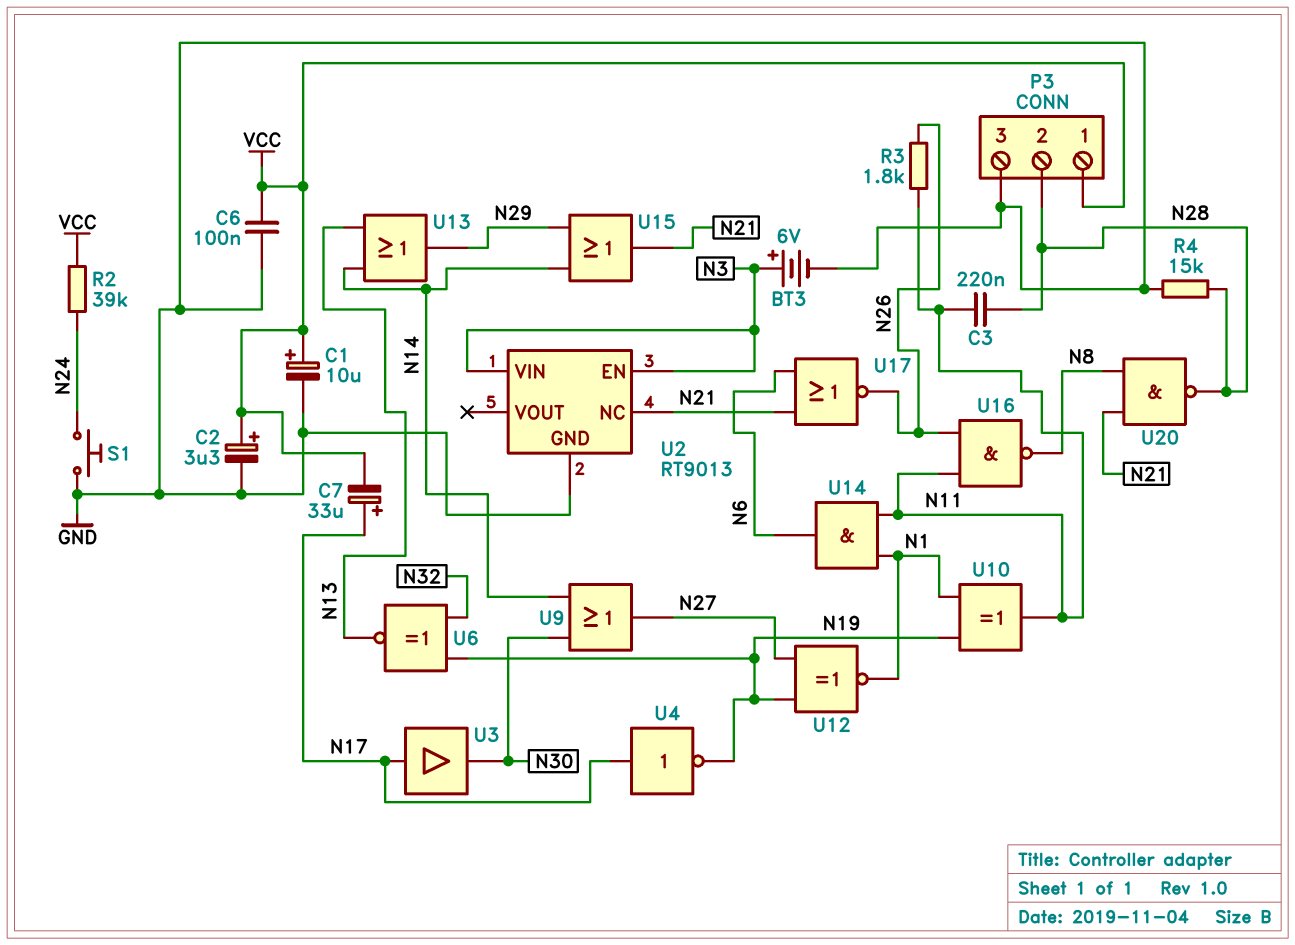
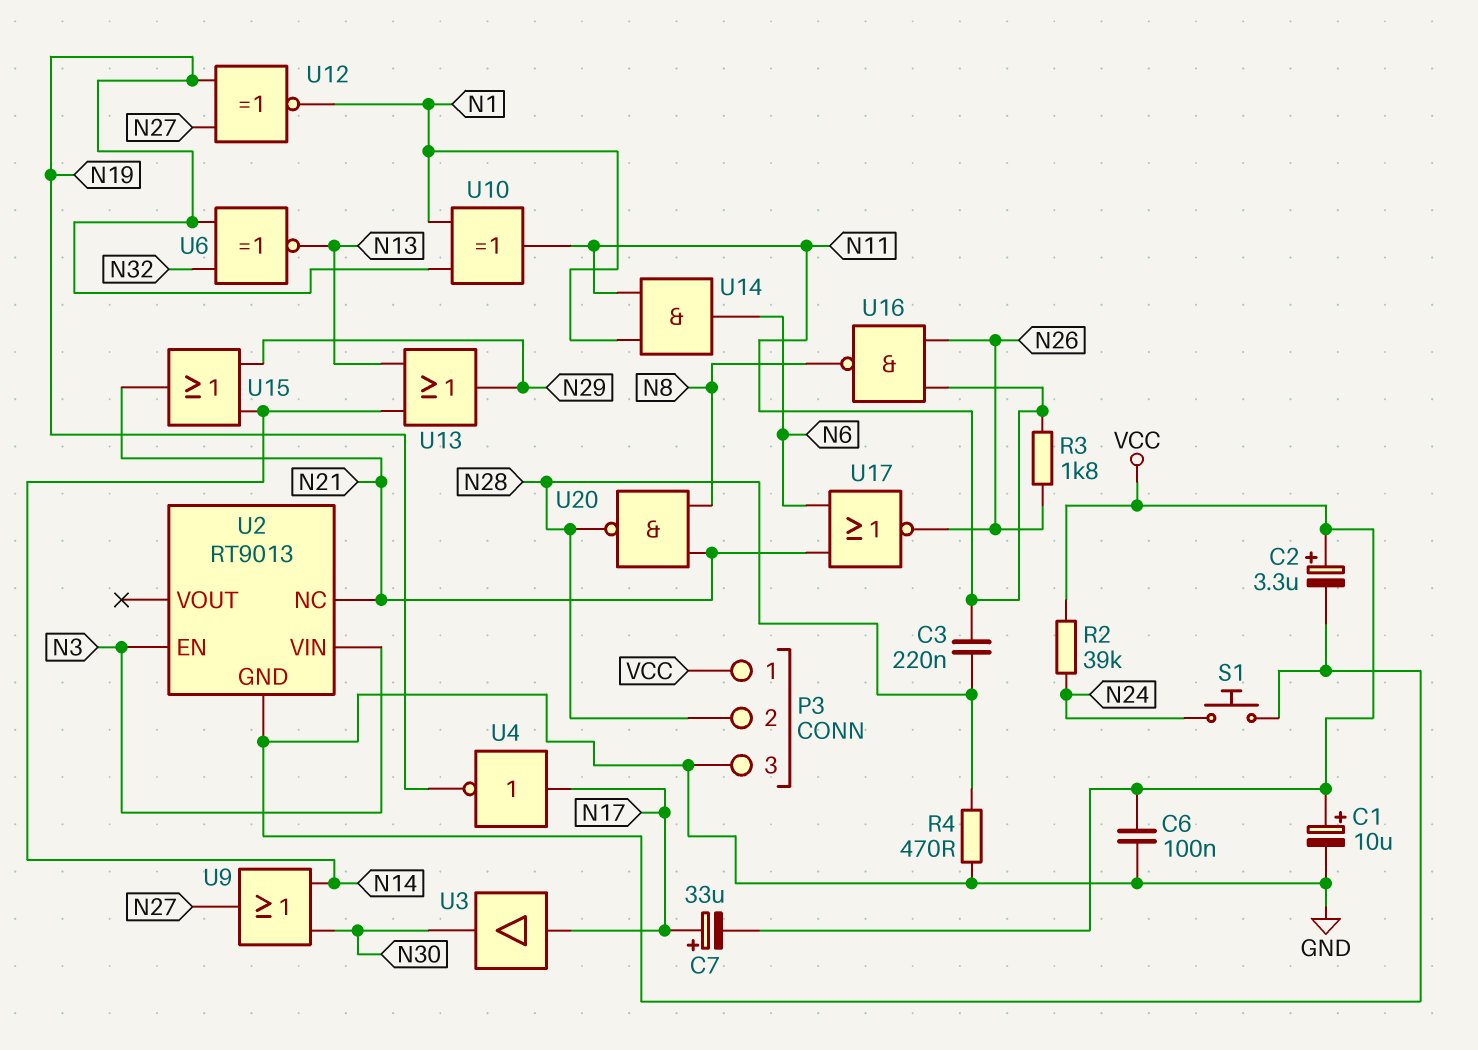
BT3: 6V (plus N3, minus GND) -> none
R4: 15k (GND, N28) -> 470 (GND, N28)

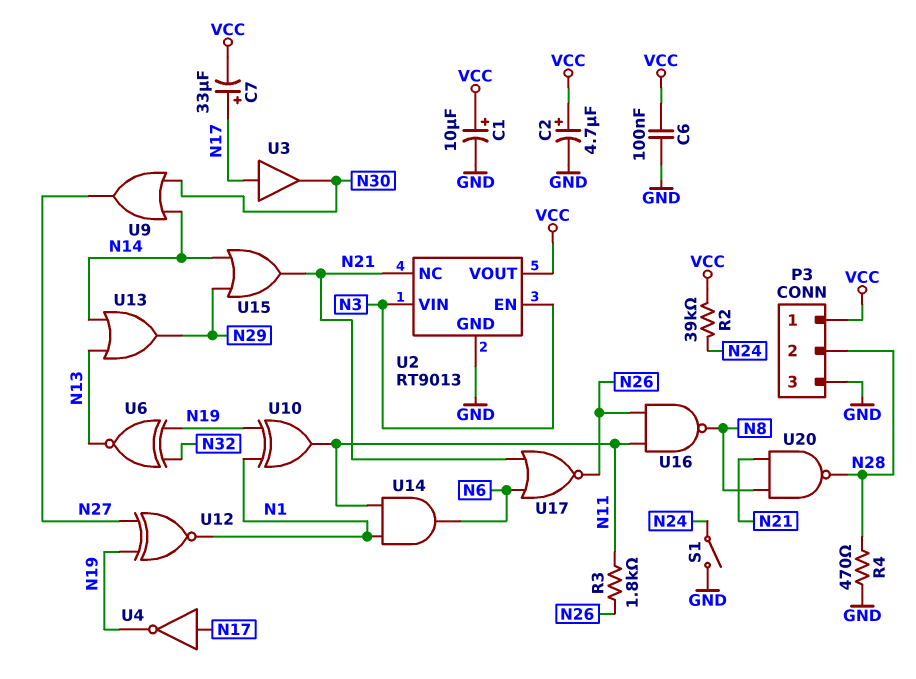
C2: 3.3uF (plus VCC, minus GND) -> 4.7uF (plus VCC, minus GND)
C3: 220nF (N11, N28) -> none
S1: button (GND, N24) -> switch (GND, N24)
U2 pin VOUT: none -> VCC

